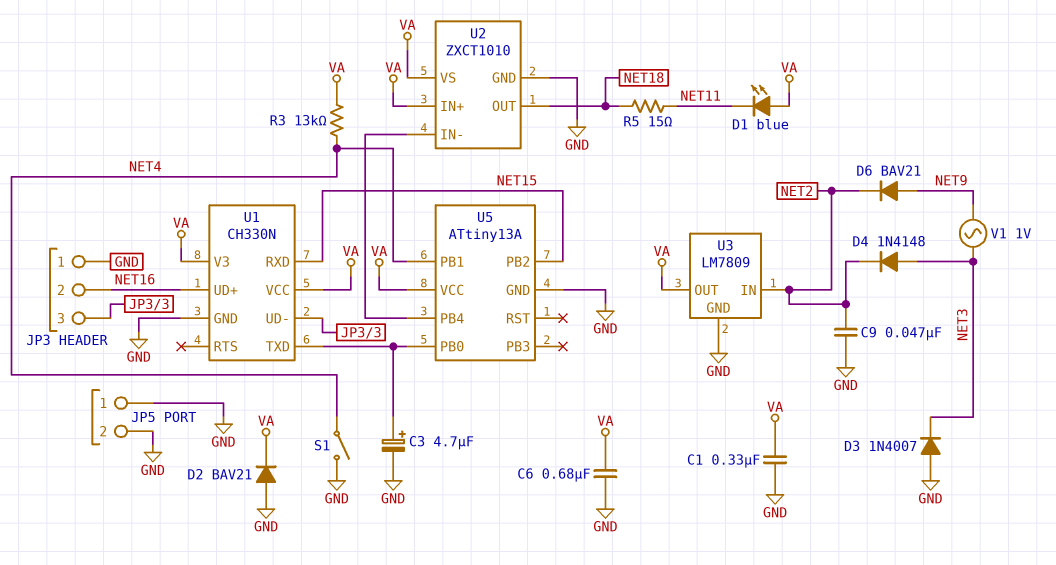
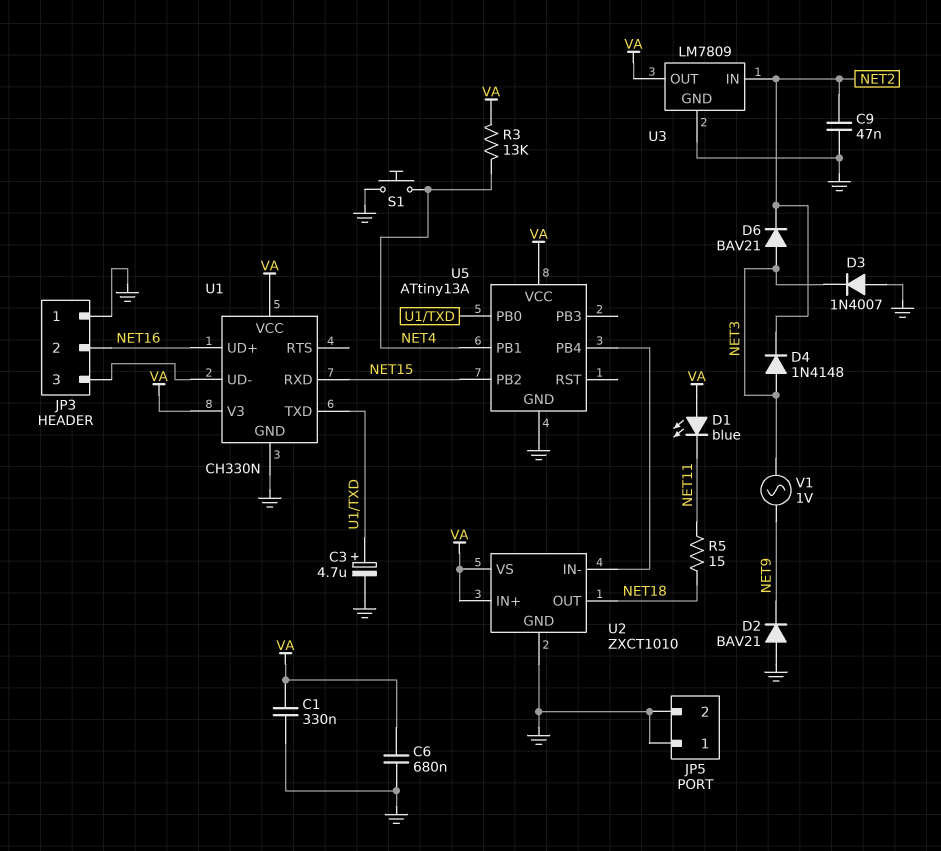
D2: diode BAV21 (A GND, K VA) -> diode BAV21 (A GND, K NET9)
D6: diode BAV21 (A NET9, K NET2) -> diode BAV21 (A NET3, K NET2)
S1: switch (GND, NET4) -> button (GND, NET4)

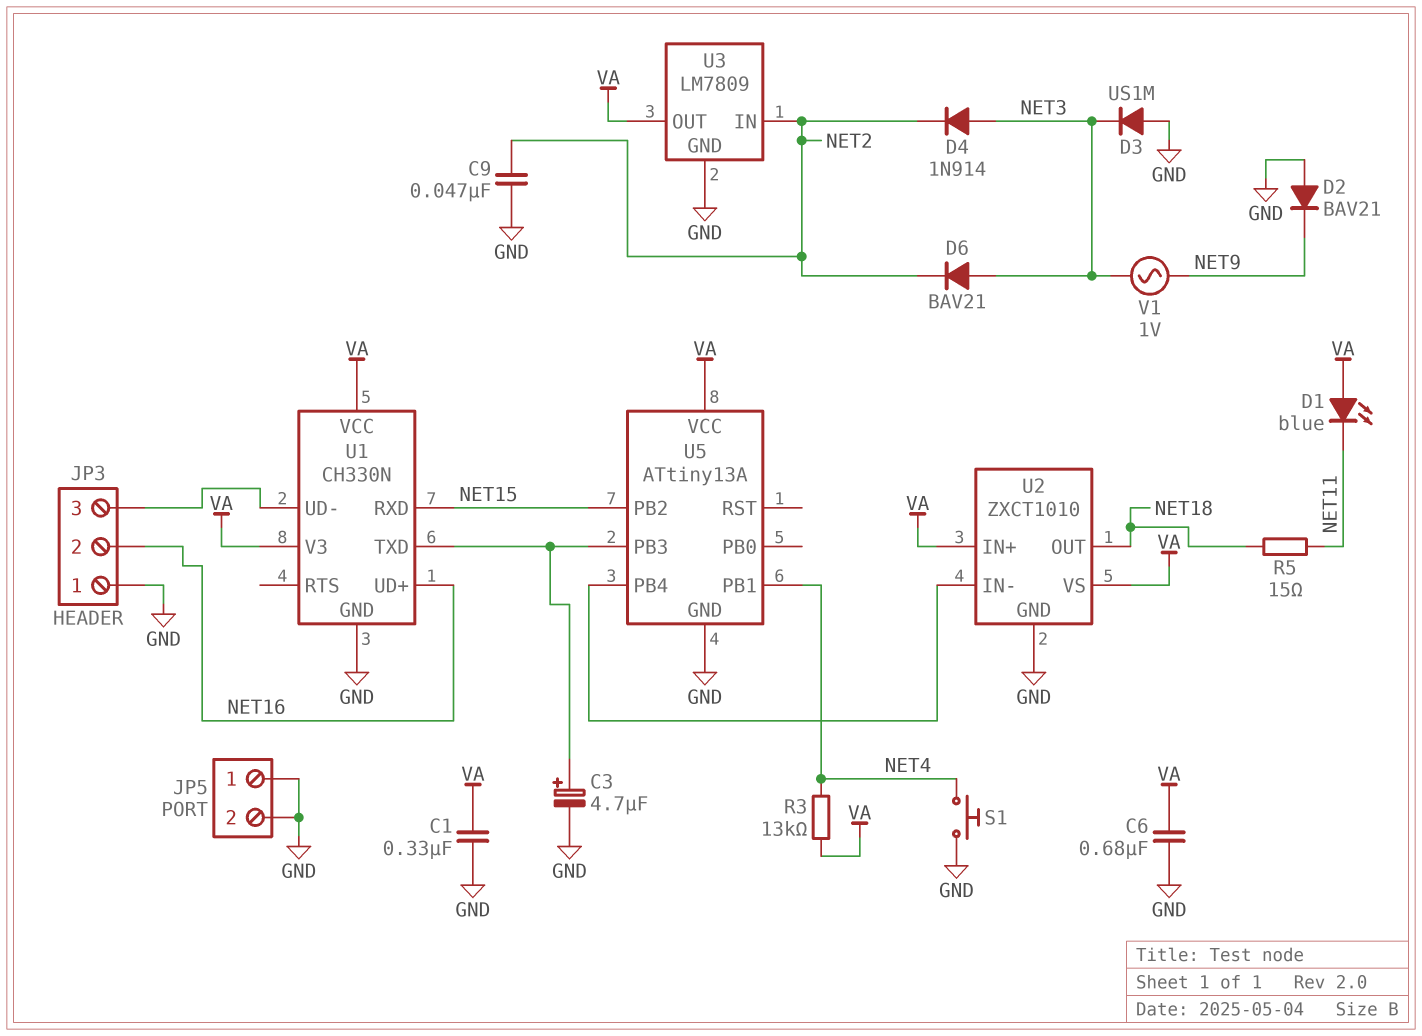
D3: diode 1N4007 (A GND, K NET3) -> diode US1M (A GND, K NET3)
D4: diode 1N4148 (A NET3, K NET2) -> diode 1N914 (A NET3, K NET2)
U5 pin PB0: U1/TXD -> none
U5 pin PB3: none -> U1/TXD

